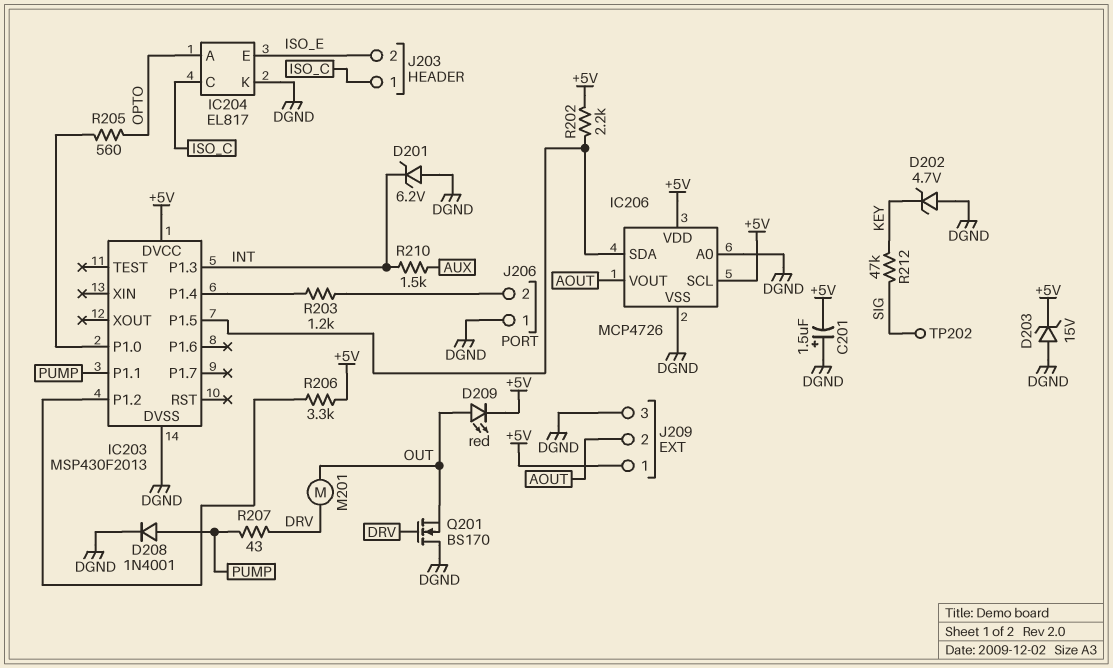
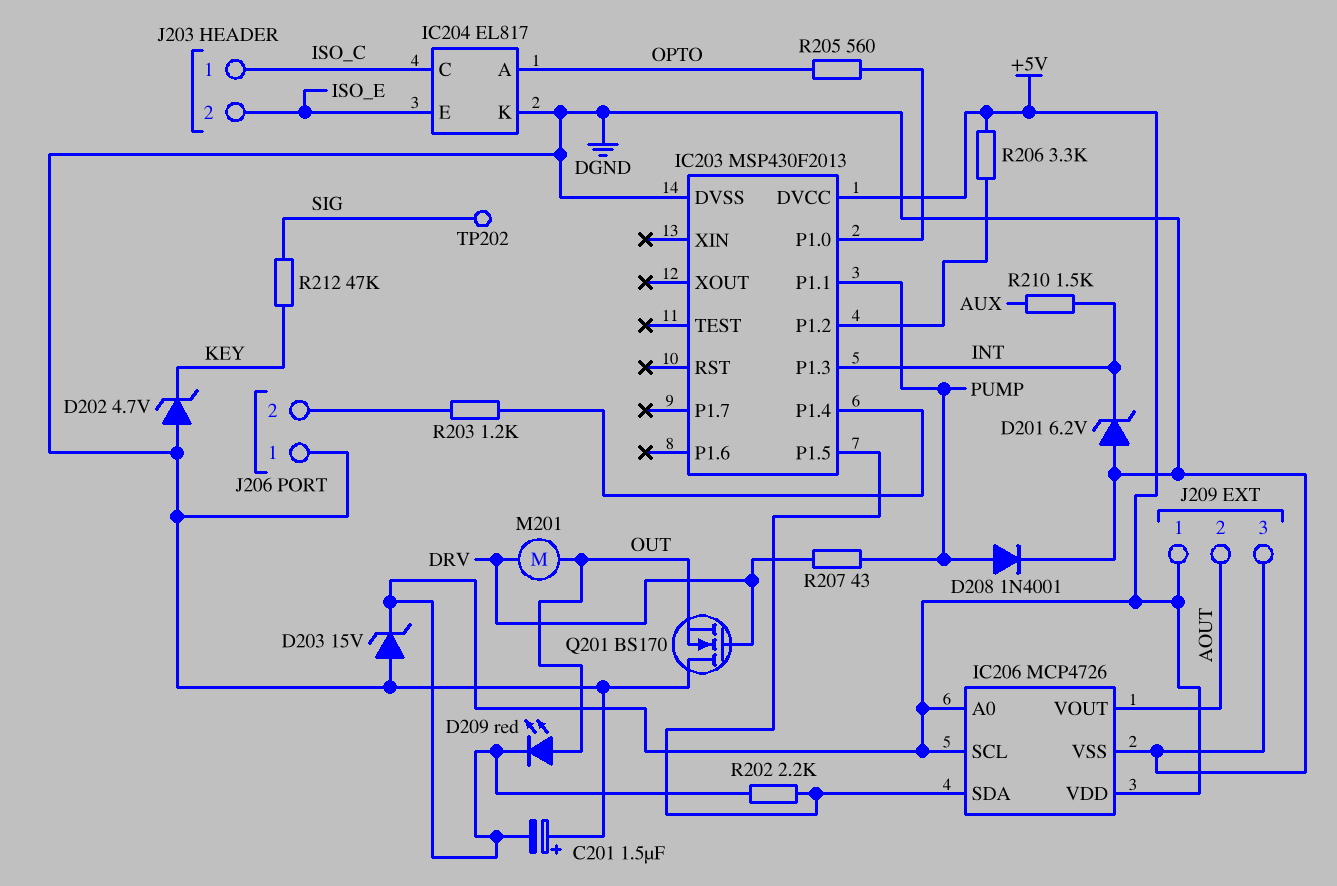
IC206 pin A0: DGND -> +5V

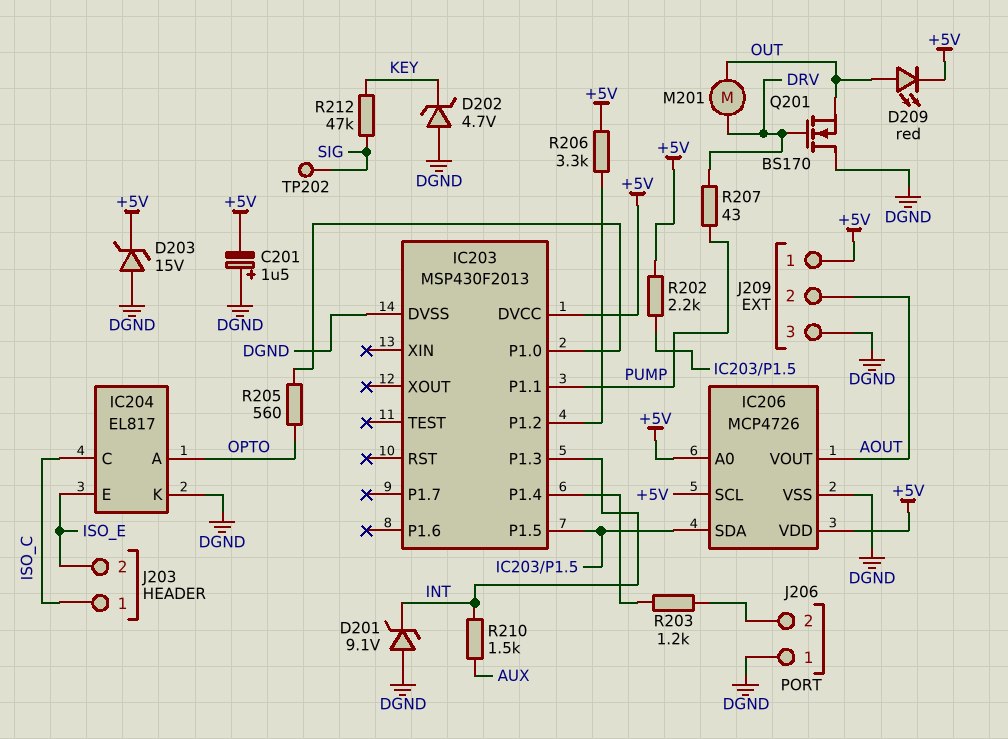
D201: zener 6.2V (A DGND, K INT) -> zener 9.1V (A DGND, K INT)
D208: diode 1N4001 (A PUMP, K DGND) -> none

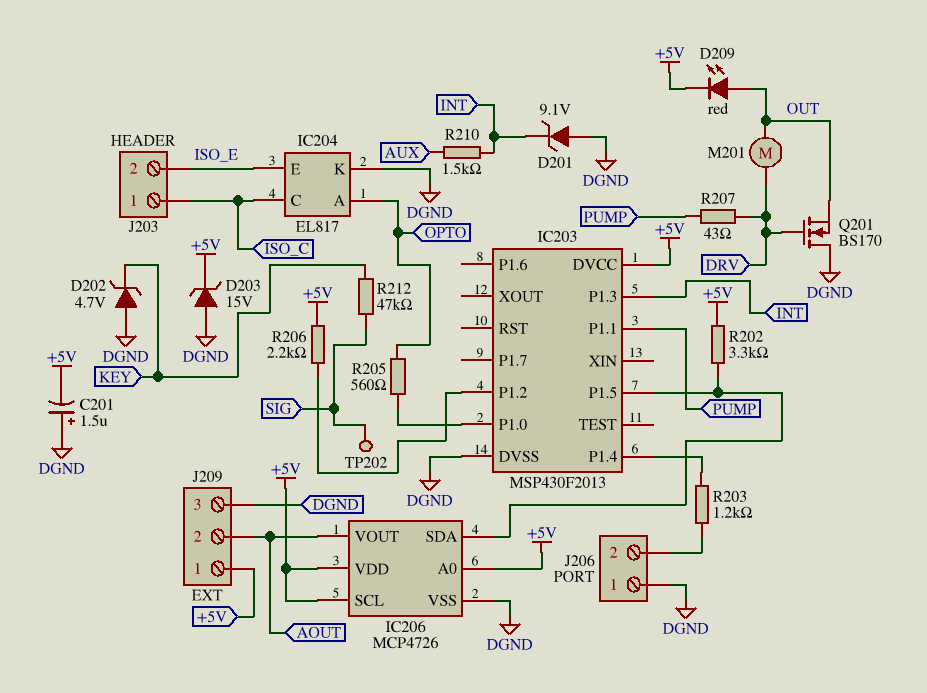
R202: 2.2k (+5V, IC203/P1.5) -> 3.3k (+5V, IC203/P1.5)
R206: 3.3k (+5V, IC203/P1.2) -> 2.2k (+5V, IC203/P1.2)

